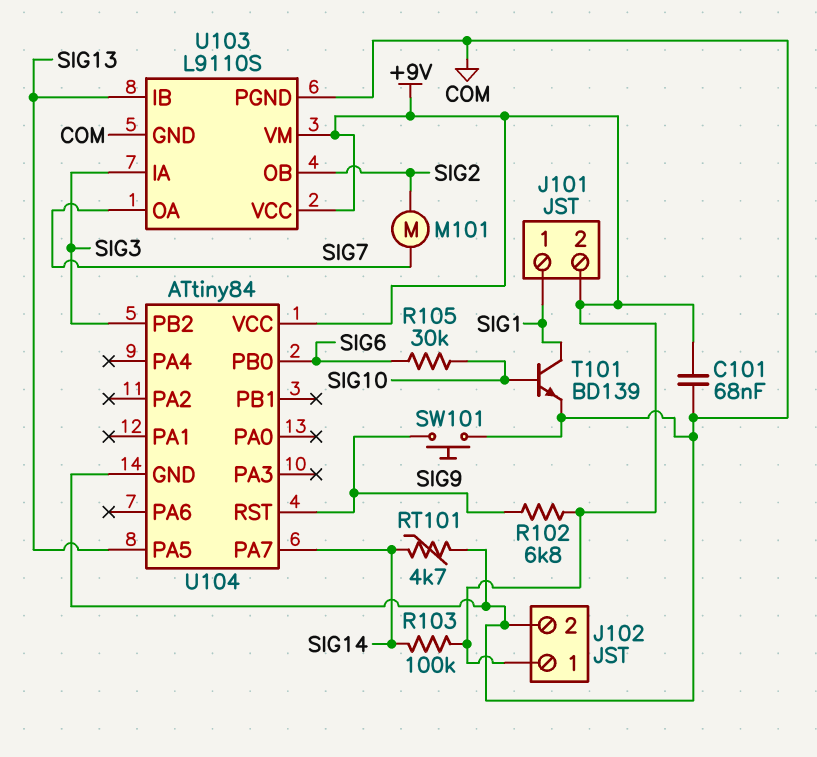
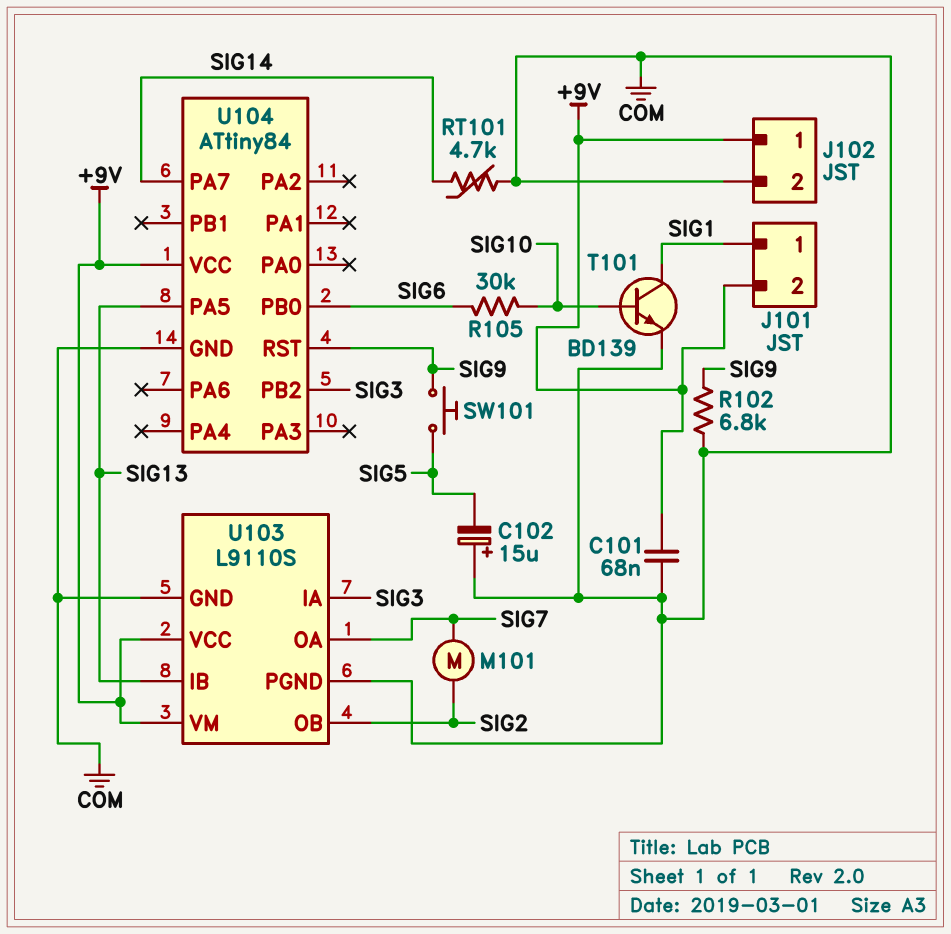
C102: none -> 15uF (plus COM, minus SIG5)
R102: 6.8k (+9V, SIG9) -> 6.8k (COM, SIG9)
R103: 100k (+9V, SIG14) -> none
SW101: button (COM, SIG9) -> button (SIG5, SIG9)

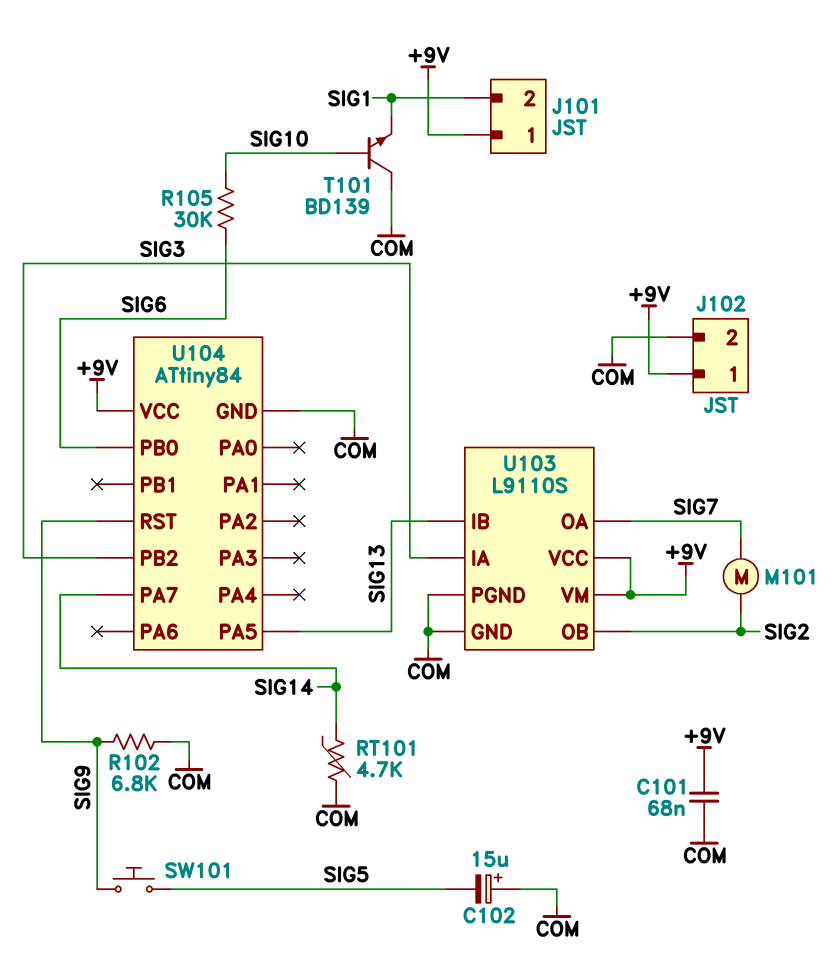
J101 pin 1: SIG1 -> +9V
J101 pin 2: +9V -> SIG1
T101: NPN BD139 (B SIG10, C SIG1, E COM) -> NPN BD139 (B SIG10, C COM, E SIG1)

